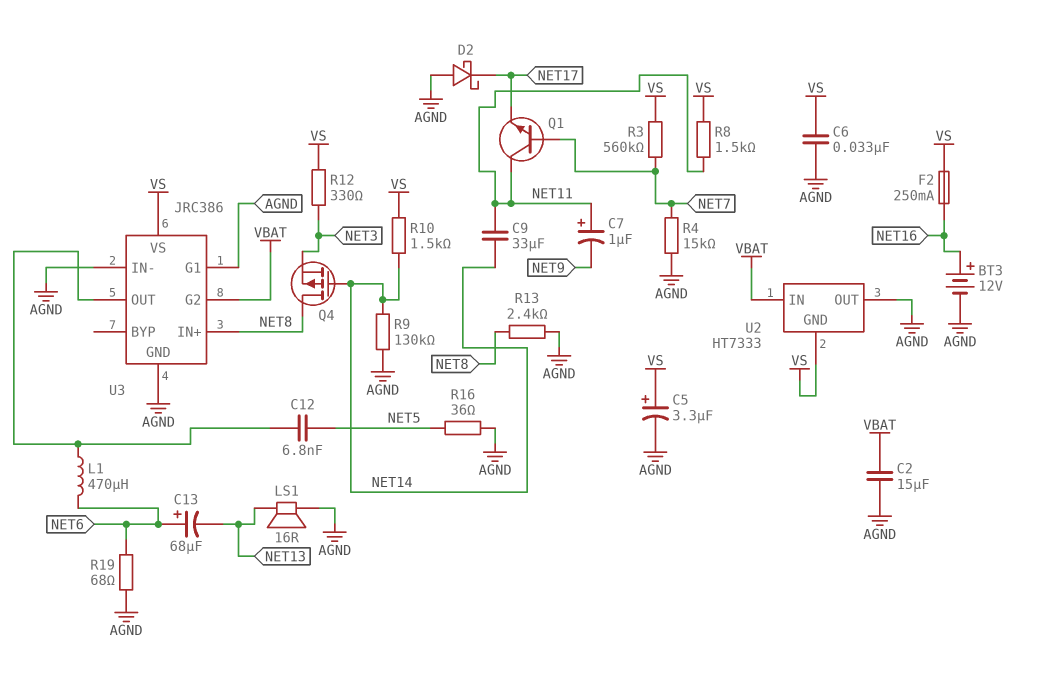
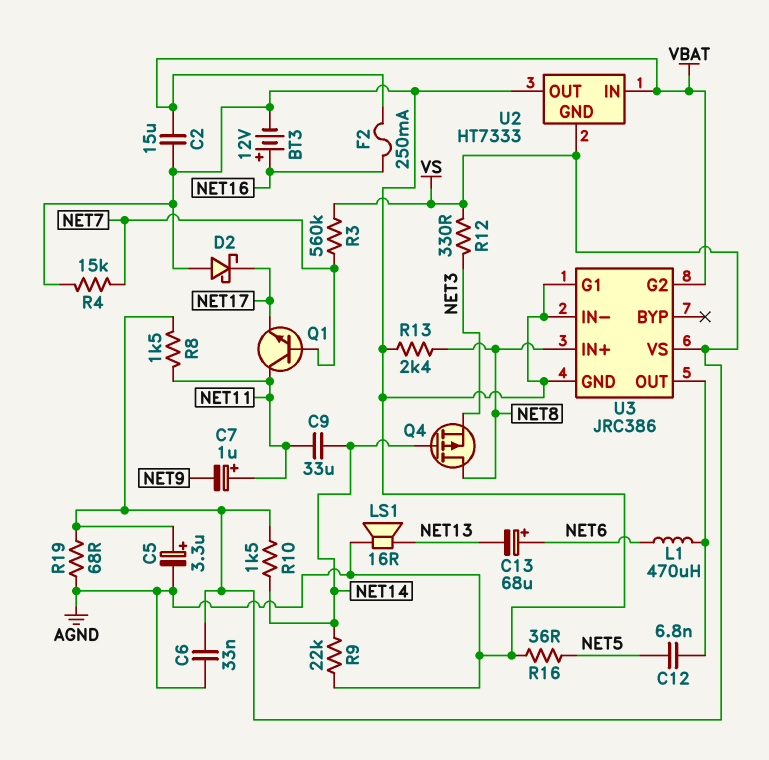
F2: 250mA (NET16, VS) -> 250mA (NET16, VBAT)
R9: 130k (AGND, NET14) -> 22k (AGND, NET14)
R19: 68 (AGND, NET6) -> 68 (AGND, VS)

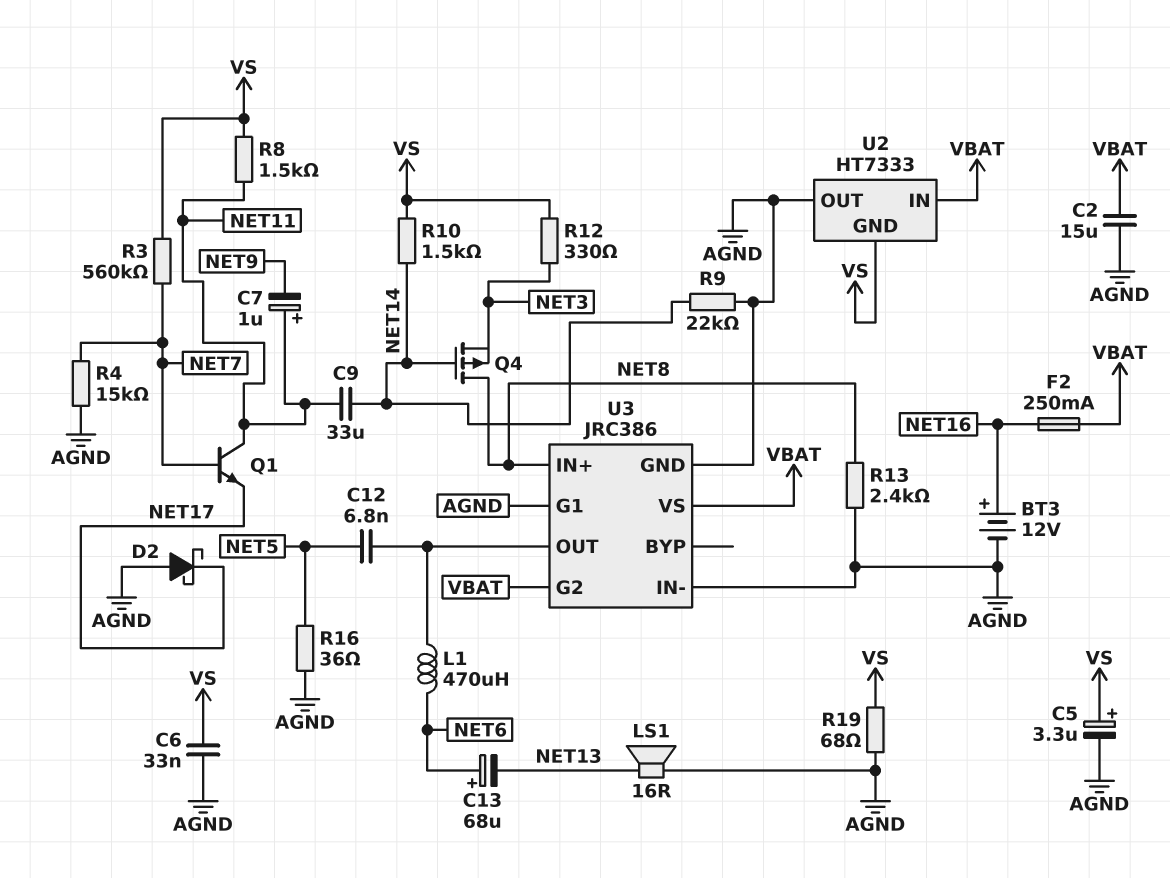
U3 pin VS: VS -> VBAT

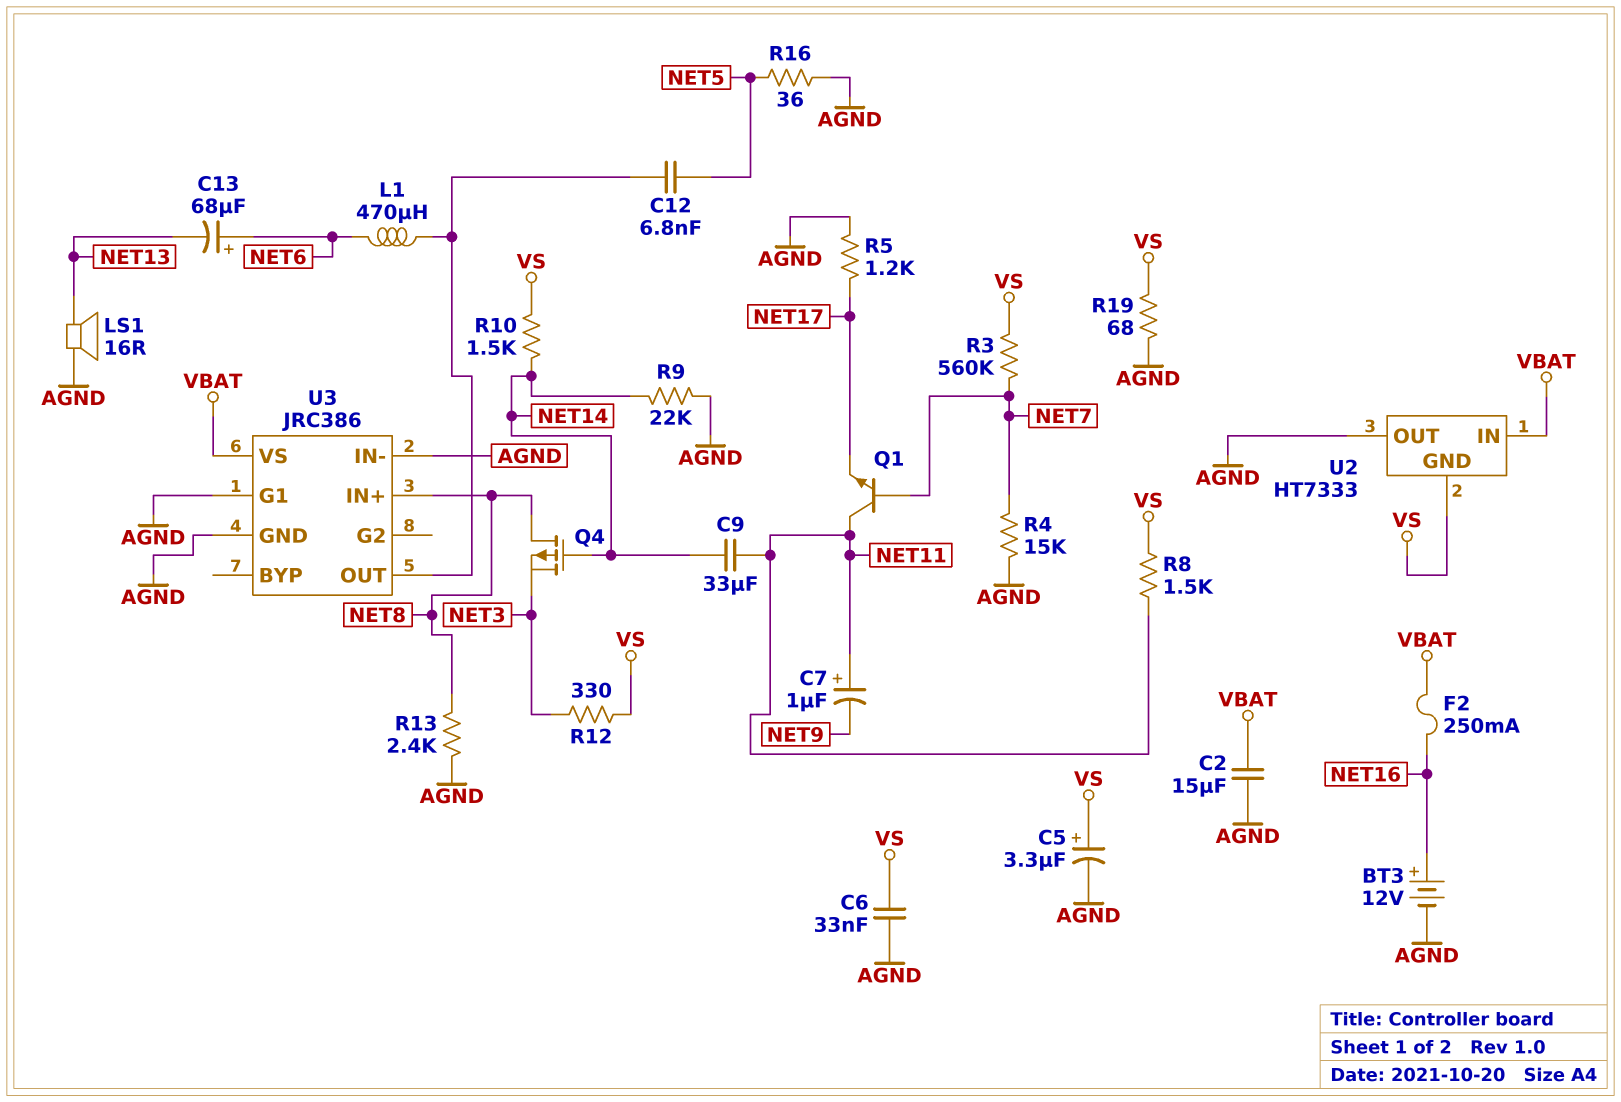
D2: schottky (A AGND, K NET17) -> none
R5: none -> 1.2k (AGND, NET17)
U3 pin G2: VBAT -> none

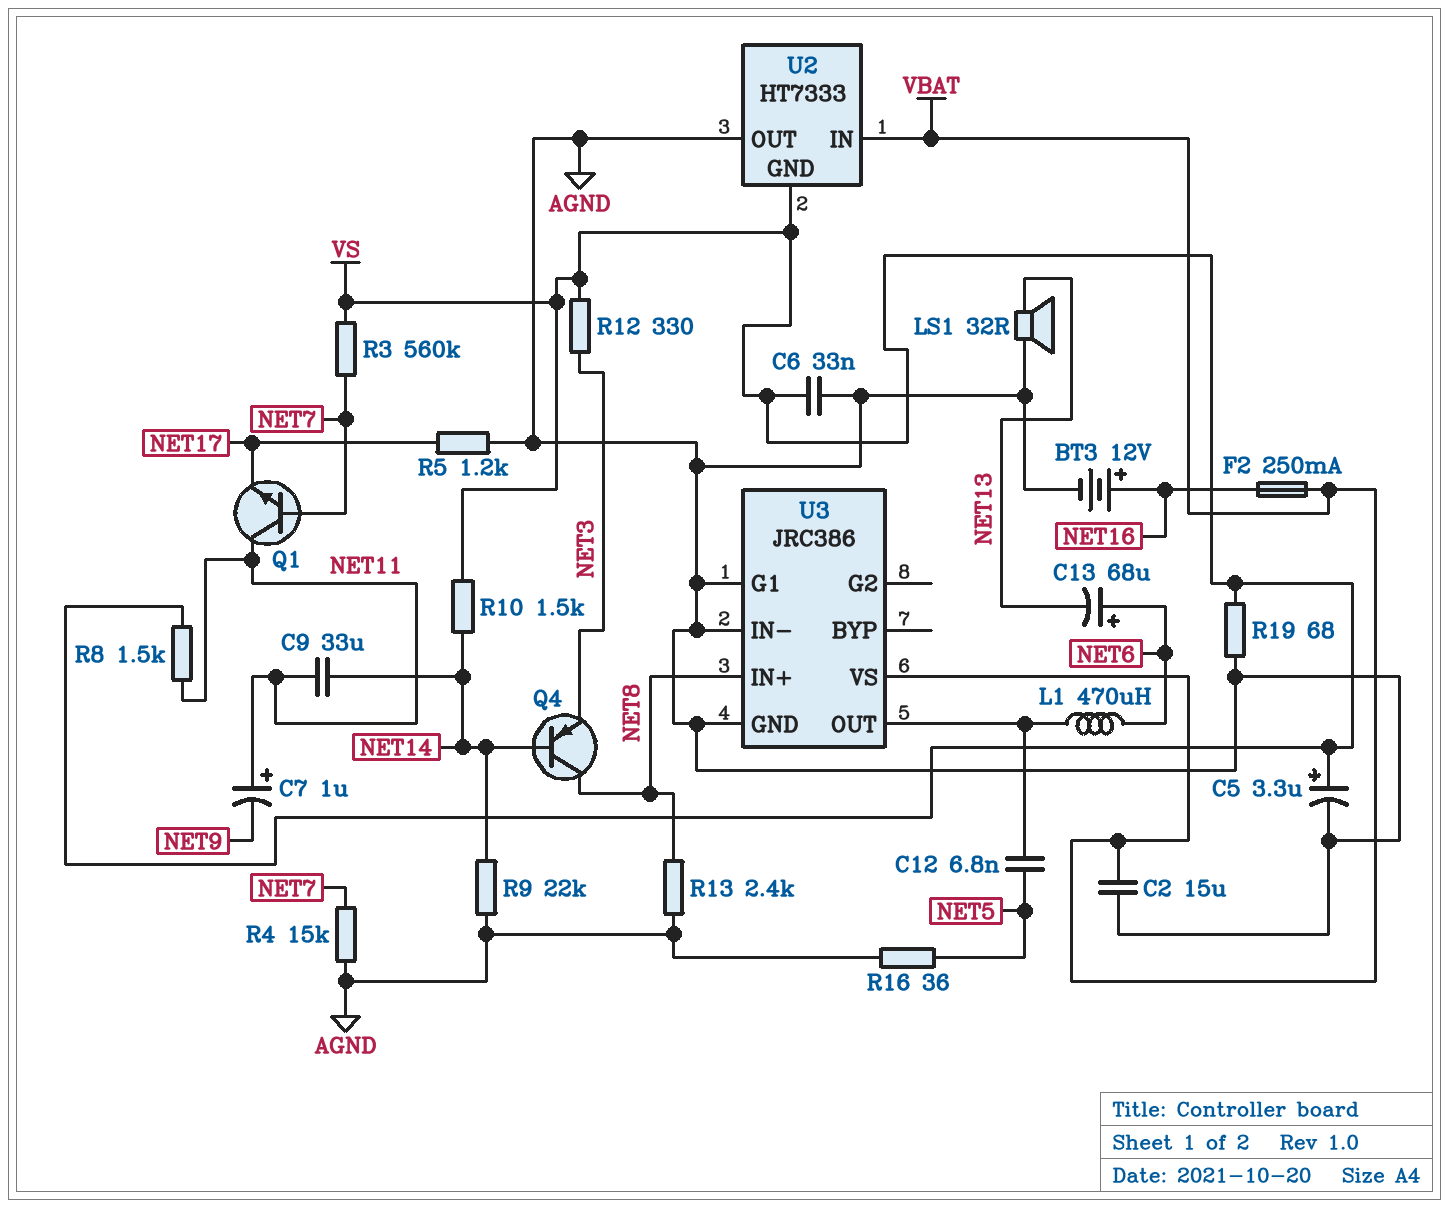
LS1: speaker 16R (AGND, NET13) -> speaker 32R (AGND, NET13)
Q4: PMOS (G NET14, D NET8, S NET3) -> PNP (B NET14, C NET8, E NET3)

